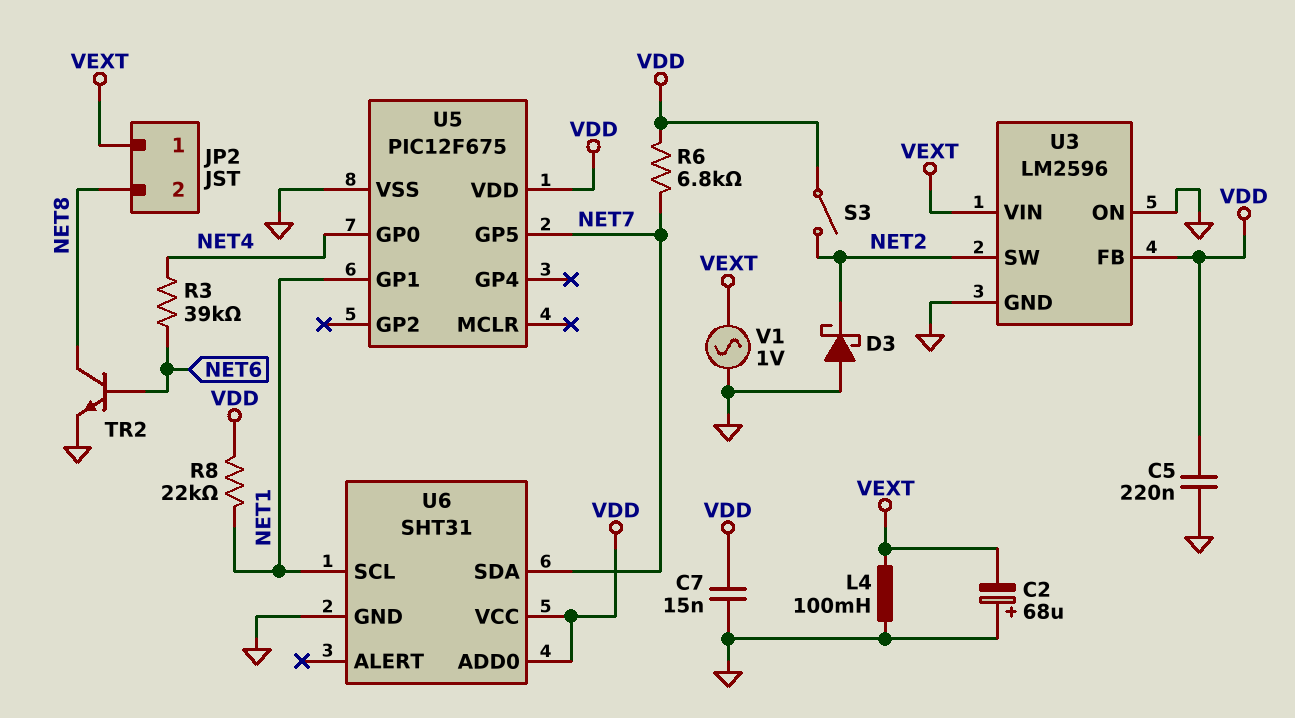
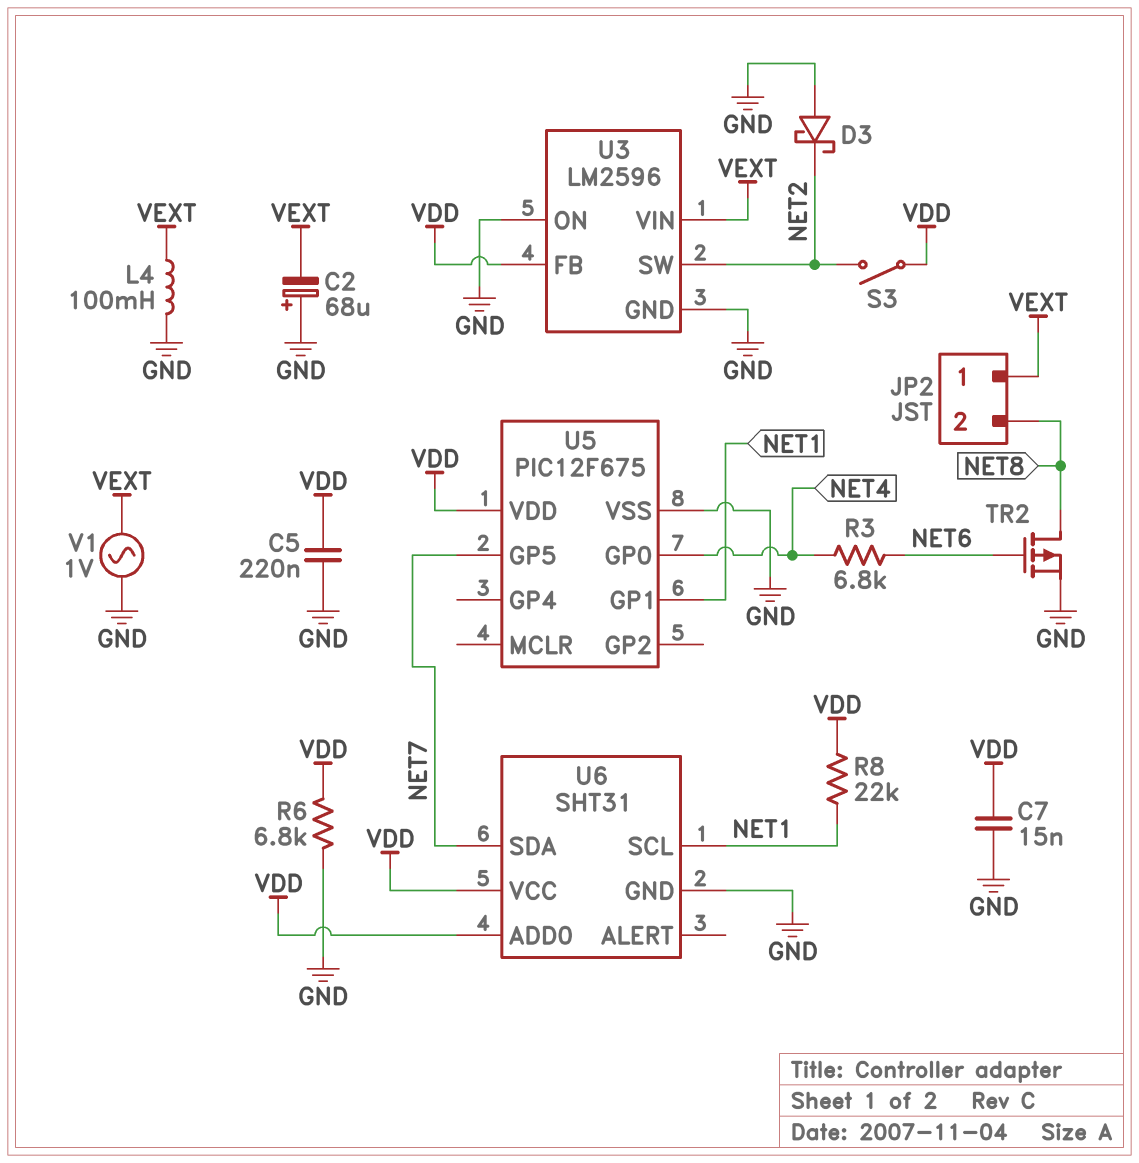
R3: 39k (NET4, NET6) -> 6.8k (NET4, NET6)
R6: 6.8k (NET7, VDD) -> 6.8k (GND, VDD)
TR2: NPN (B NET6, C NET8, E GND) -> PMOS (G NET6, D NET8, S GND)

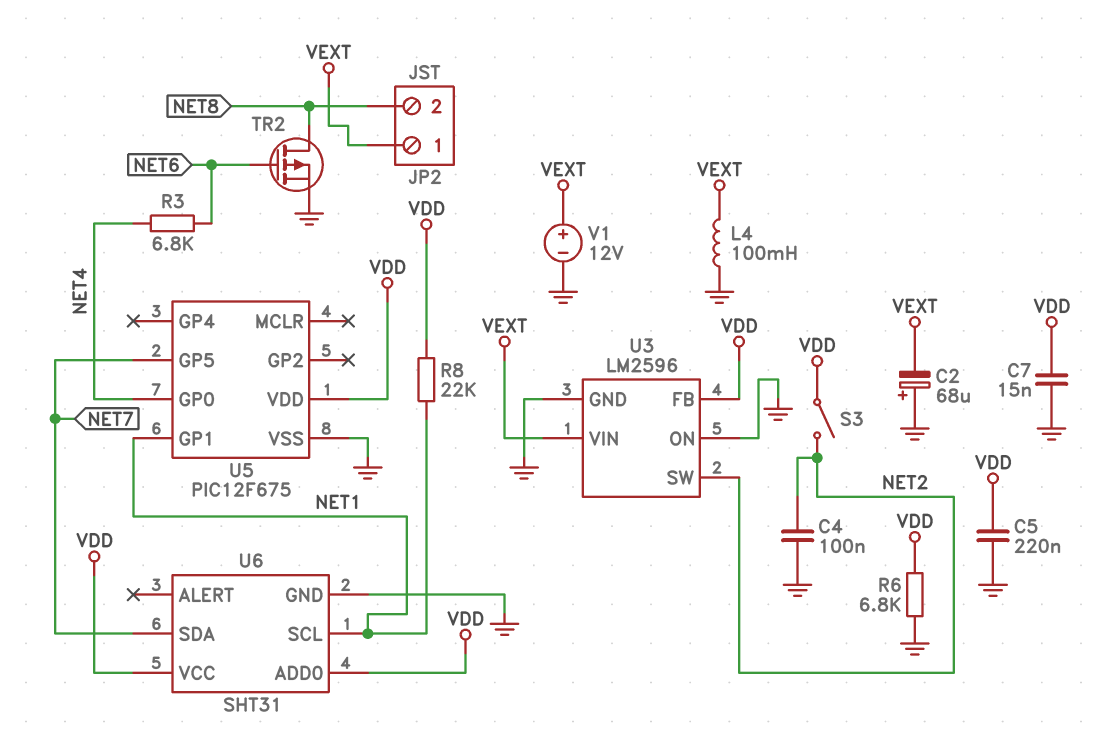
C4: none -> 100nF (GND, NET2)
D3: schottky (A GND, K NET2) -> none
V1: AC 1V (GND, VEXT) -> 12V (plus VEXT, minus GND)

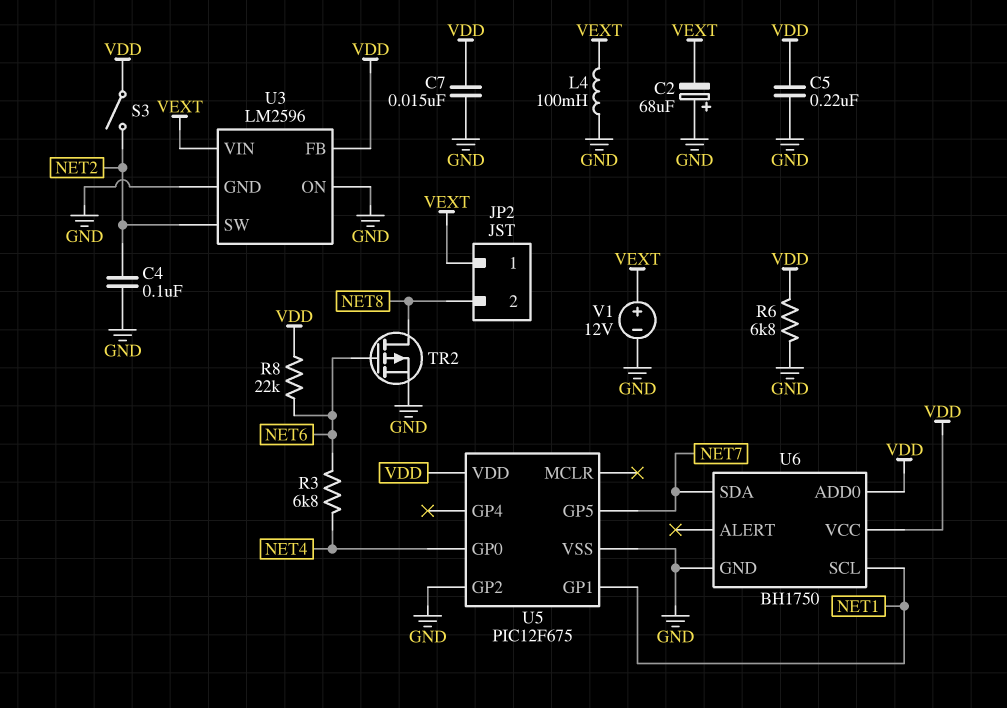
R8: 22k (NET1, VDD) -> 22k (NET6, VDD)
U5 pin GP2: none -> GND
U6: SHT31 -> BH1750

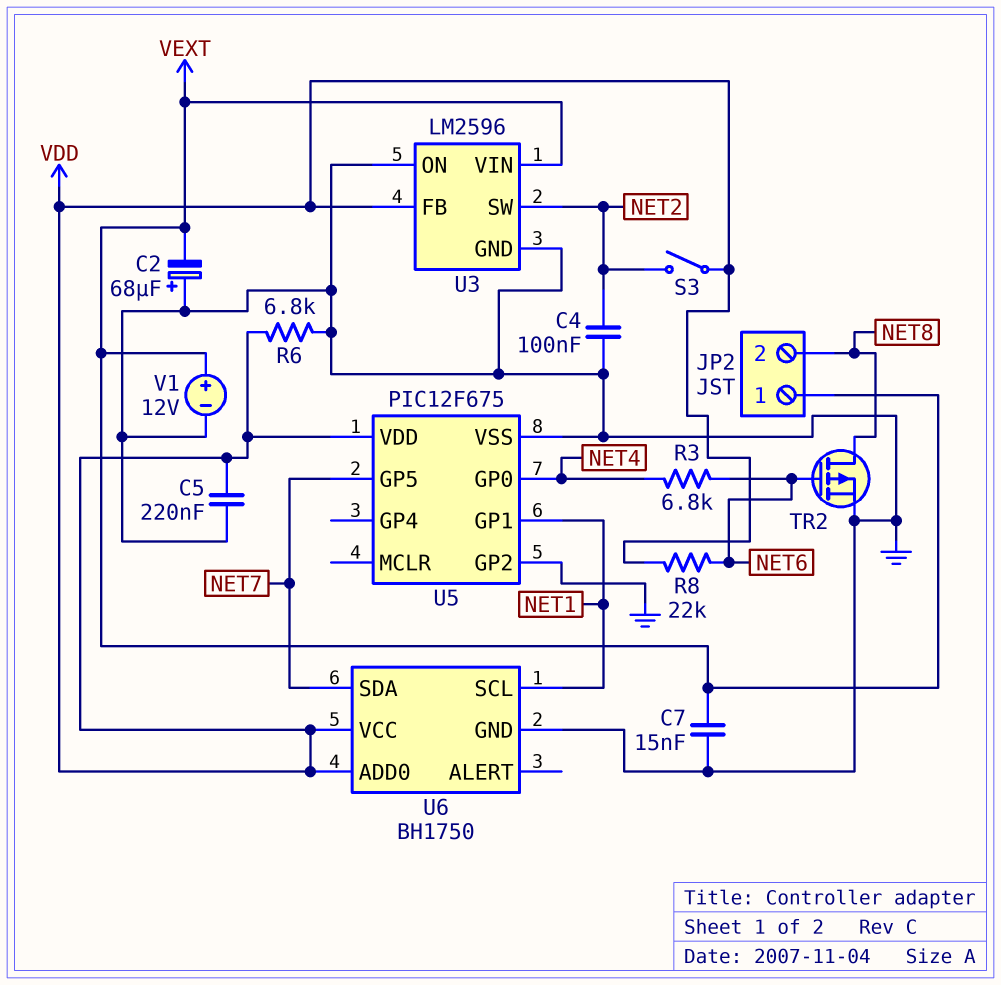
C7: 15nF (GND, VDD) -> 15nF (GND, VEXT)
L4: 100mH (GND, VEXT) -> none

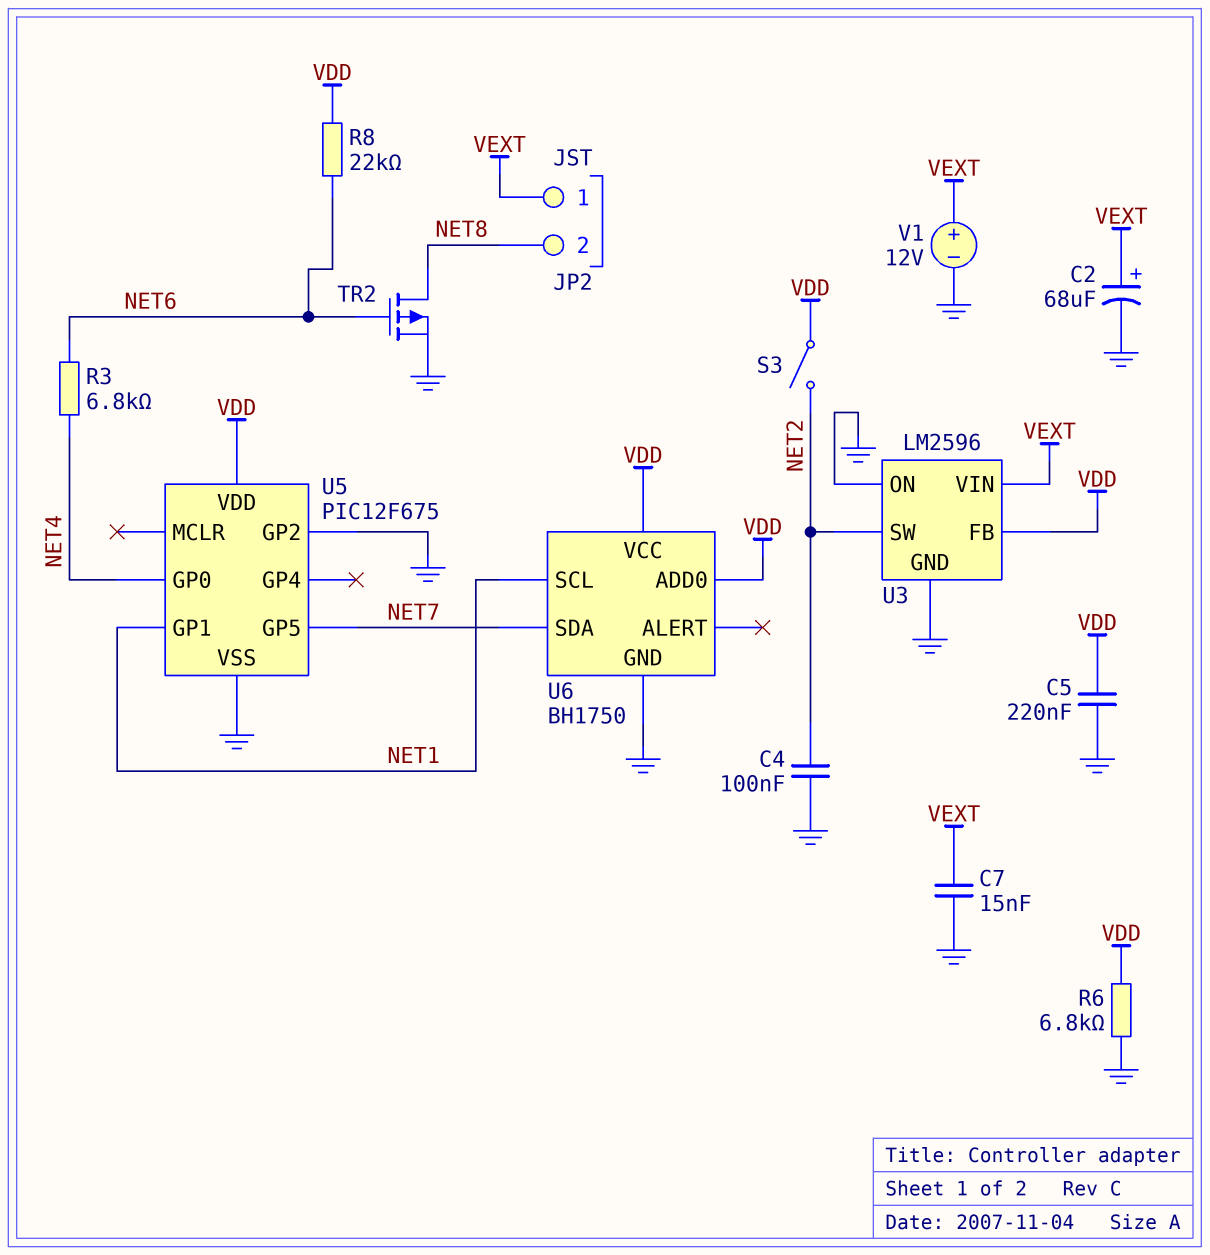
C2: 68uF (plus GND, minus VEXT) -> 68uF (plus VEXT, minus GND)

